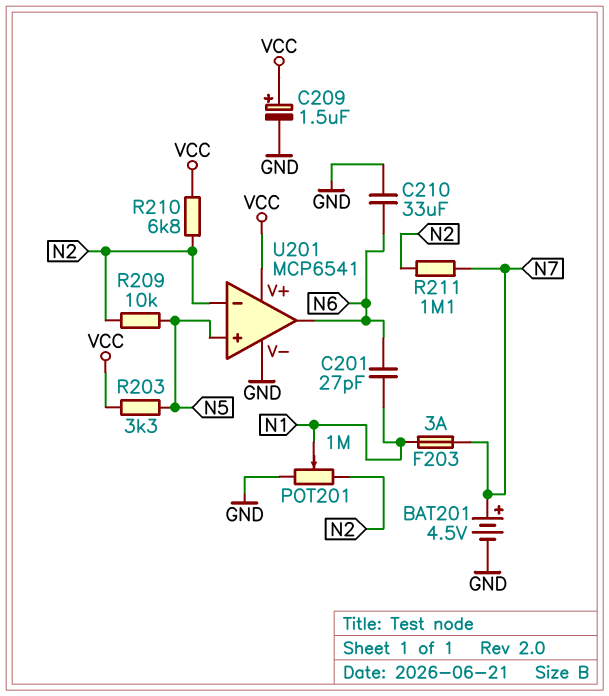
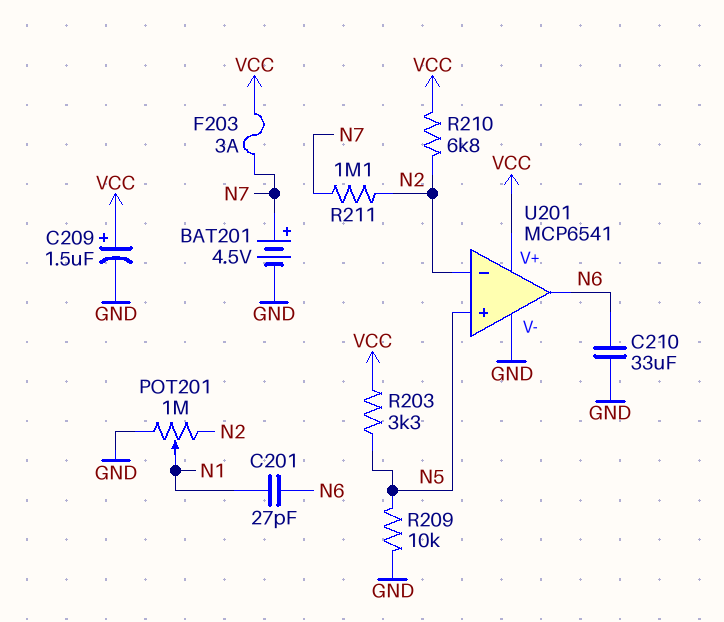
F203: 3A (N1, N7) -> 3A (N7, VCC)
R209: 10k (N2, N5) -> 10k (GND, N5)

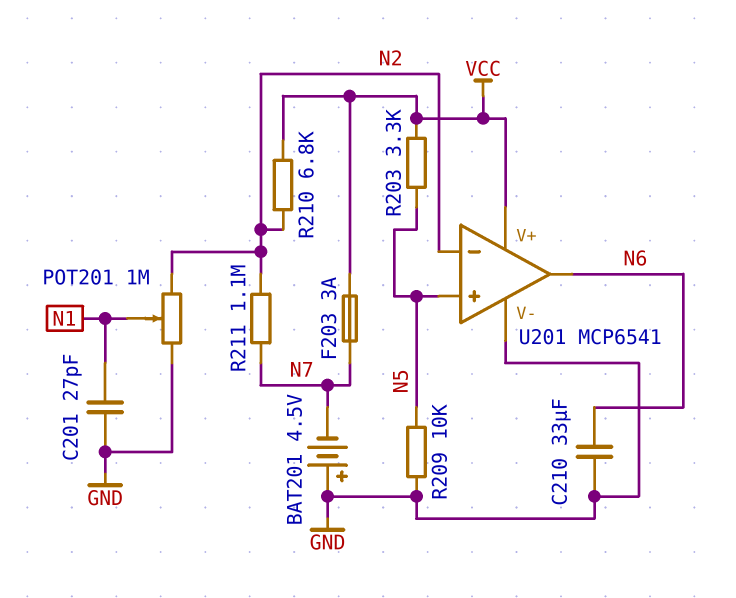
BAT201: 4.5V (plus N7, minus GND) -> 4.5V (plus GND, minus N7)
C201: 27pF (N1, N6) -> 27pF (GND, N1)
C209: 1.5uF (plus VCC, minus GND) -> none

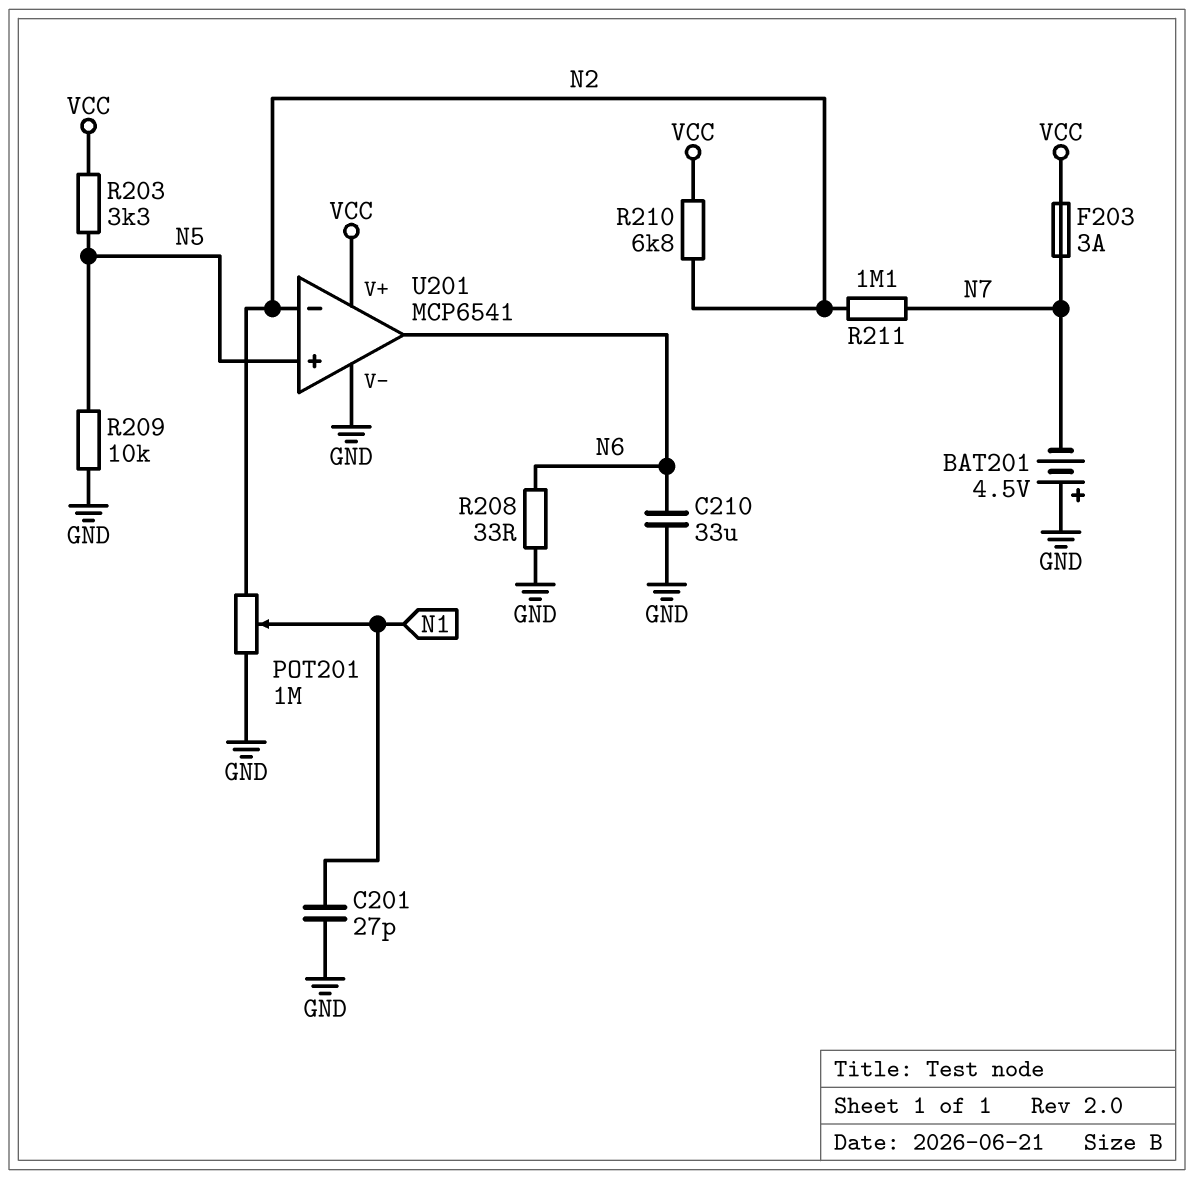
R208: none -> 33 (GND, N6)

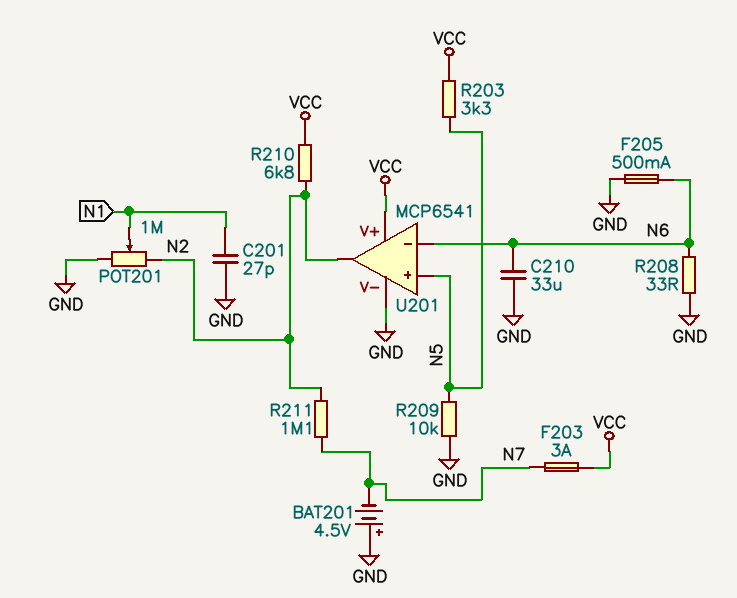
F205: none -> 500mA (GND, N6)
U201 pin in-: N2 -> N6
U201 pin out: N6 -> N2

